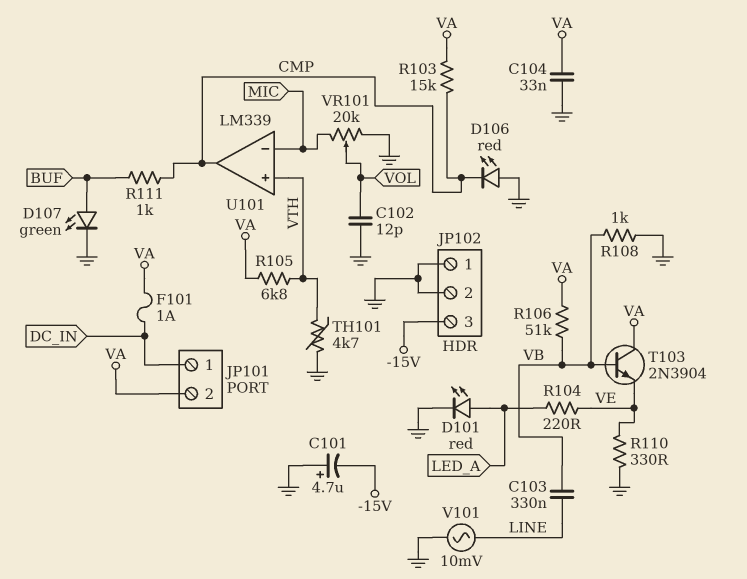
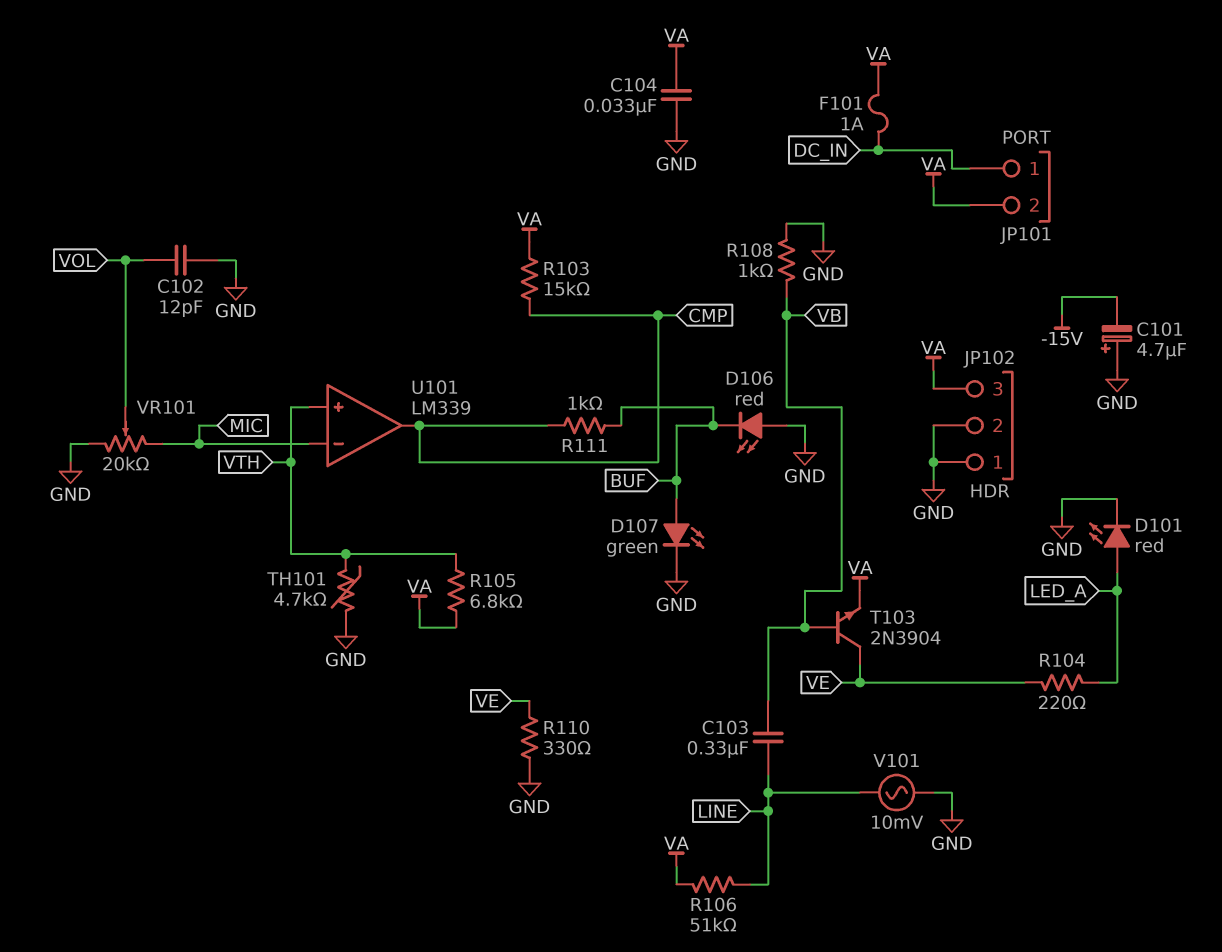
D106: LED red (A GND, K CMP) -> LED red (A GND, K BUF)
JP102 pin 3: -15V -> VA
R106: 51k (VA, VB) -> 51k (LINE, VA)
T103: NPN 2N3904 (B VB, C VA, E VE) -> NPN 2N3904 (B VB, C VE, E VA)

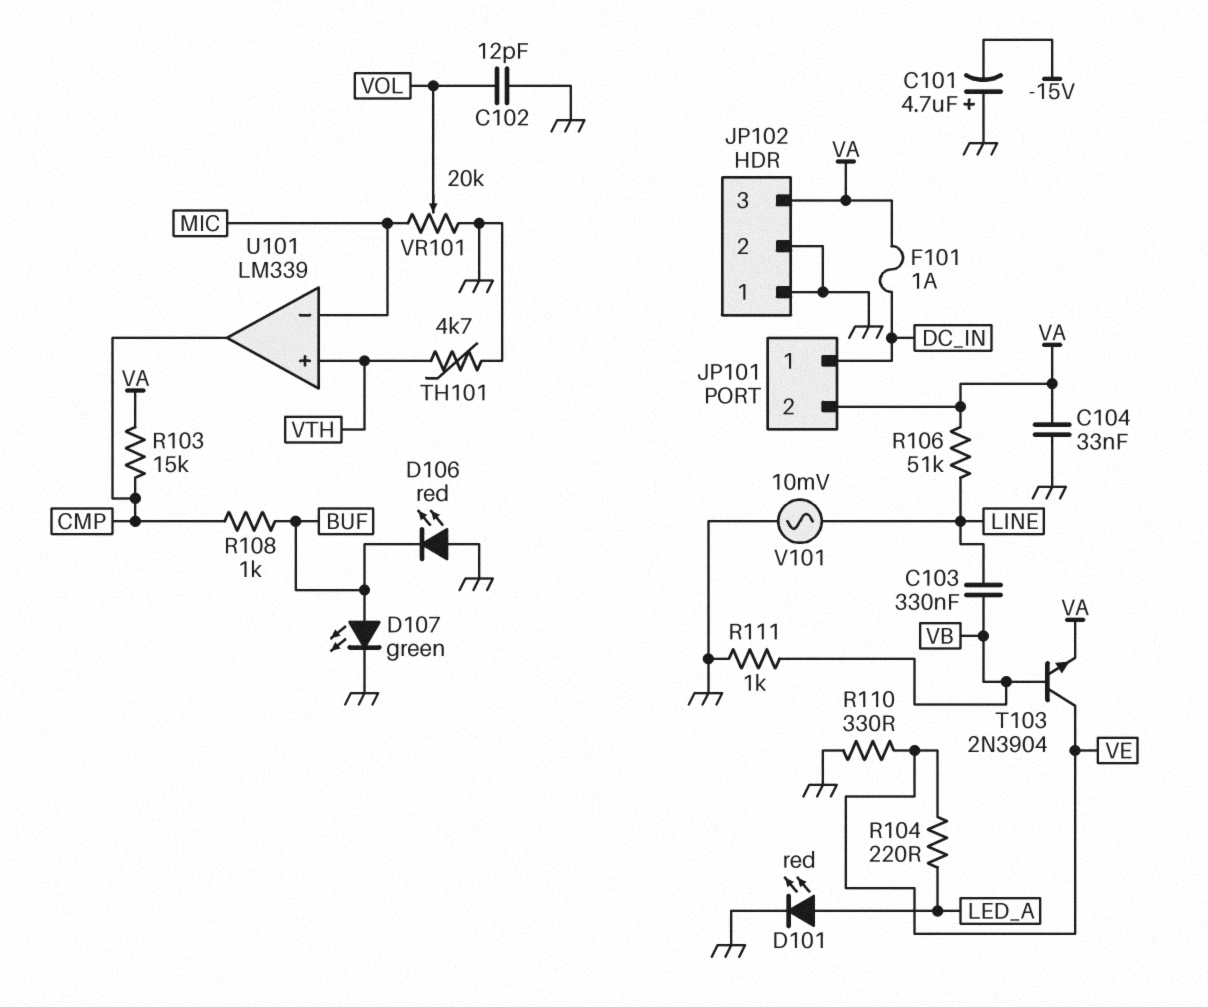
R105: 6.8k (VA, VTH) -> none
R108: 1k (GND, VB) -> 1k (BUF, CMP)
R111: 1k (BUF, CMP) -> 1k (GND, VB)

